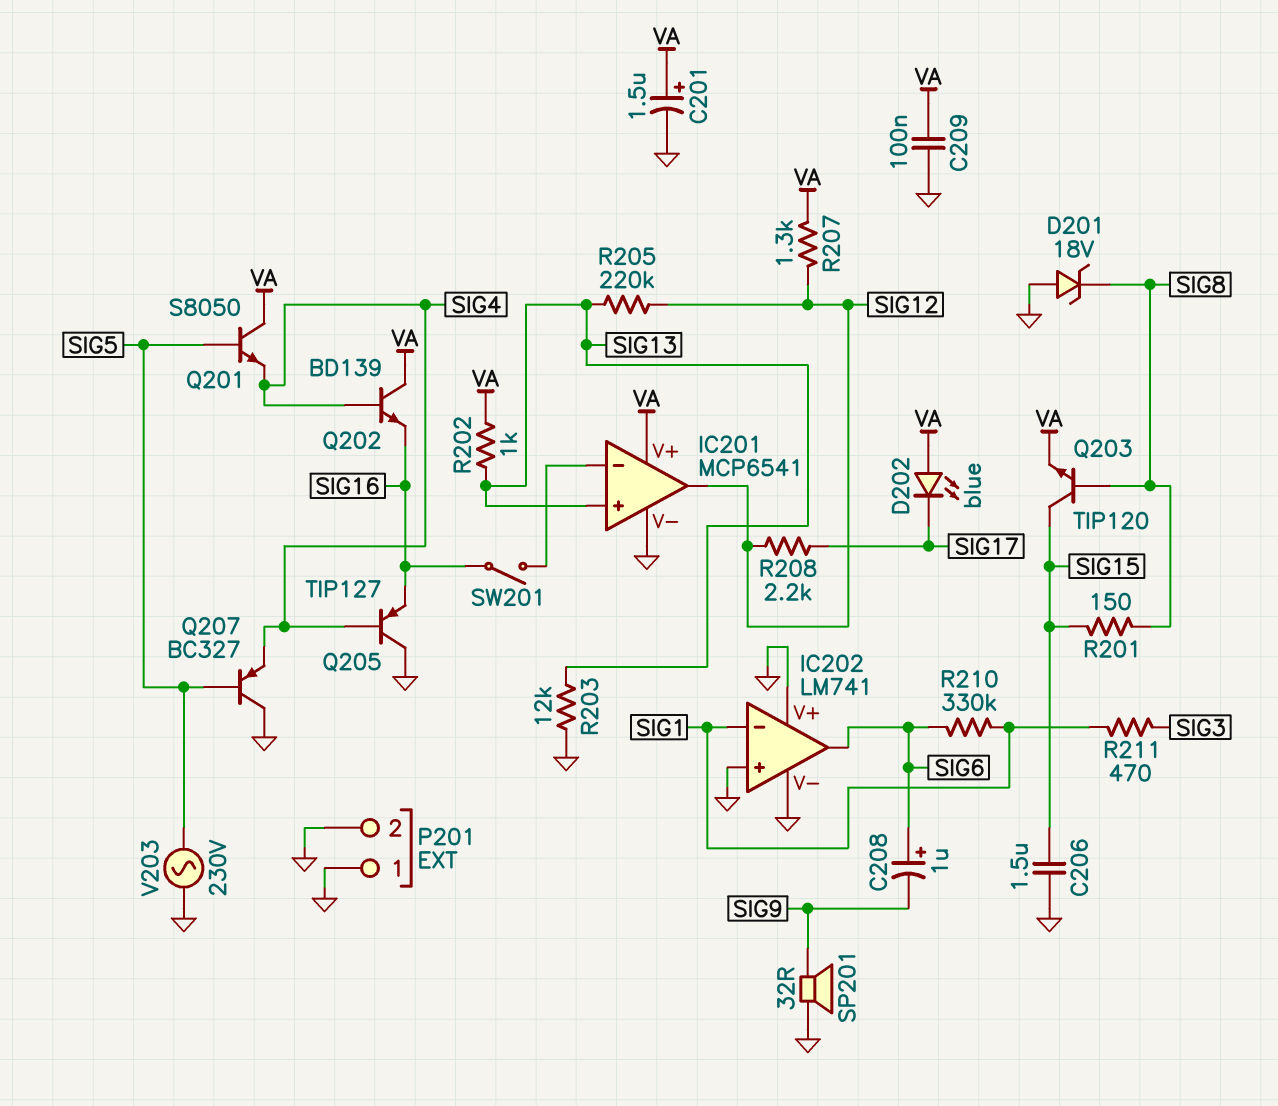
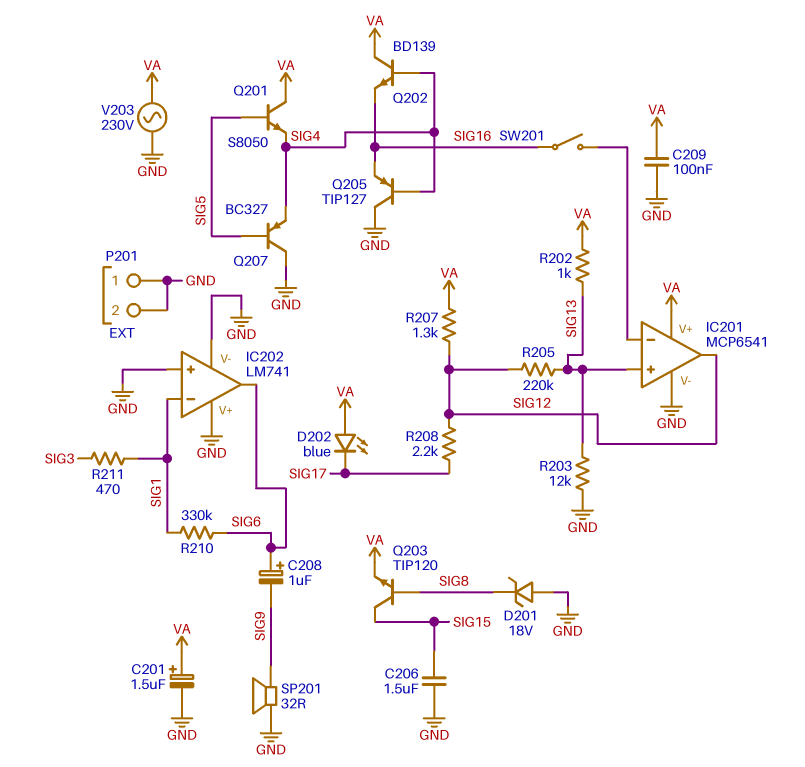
R201: 150 (SIG8, SIG15) -> none
V203: AC 230V (GND, SIG5) -> AC 230V (GND, VA)

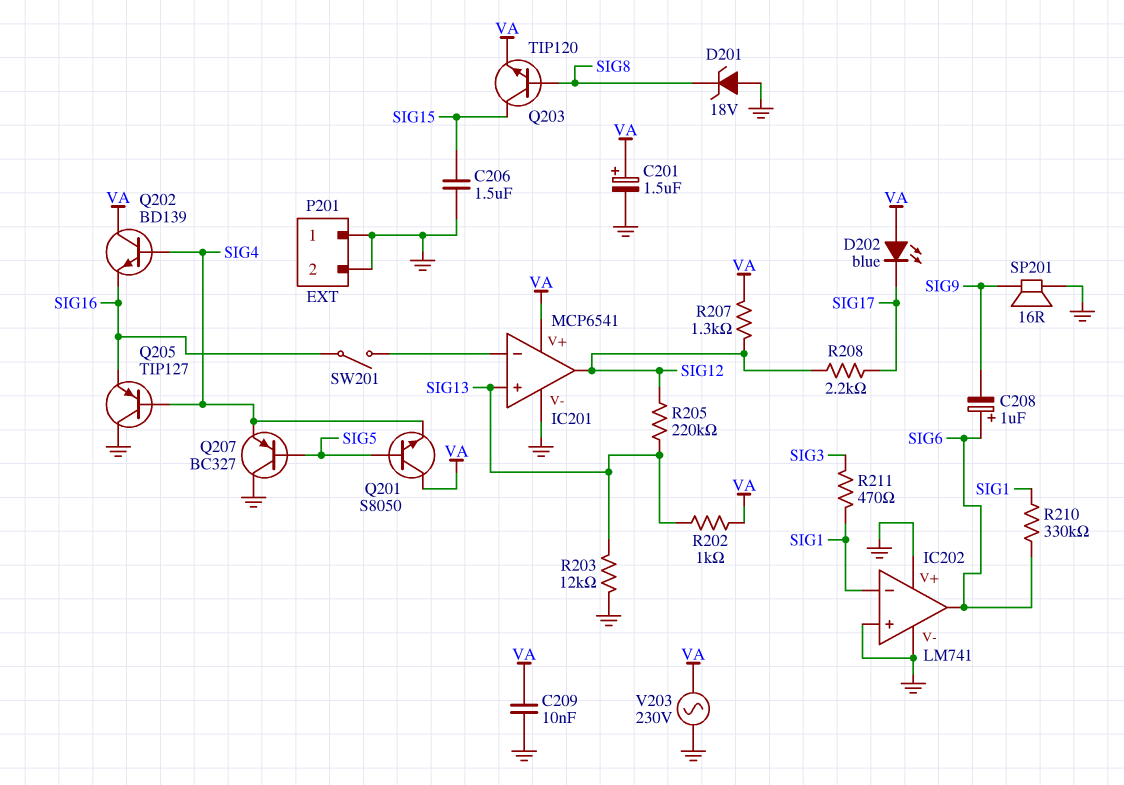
C209: 100nF (GND, VA) -> 10nF (GND, VA)
SP201: speaker 32R (GND, SIG9) -> speaker 16R (GND, SIG9)

